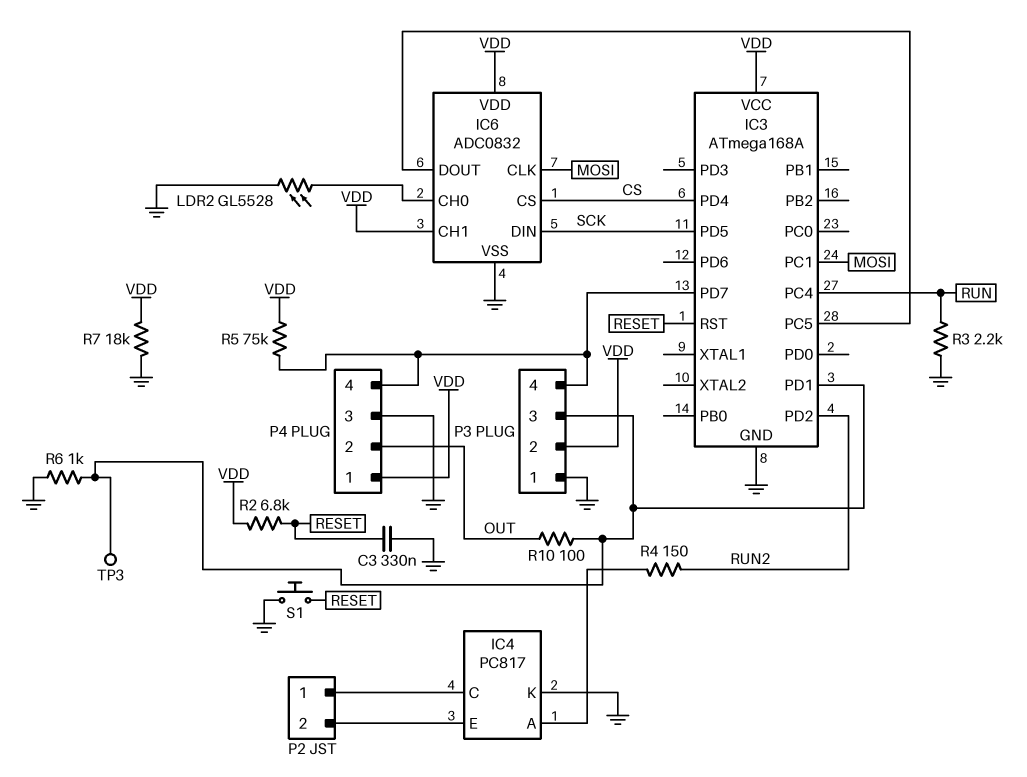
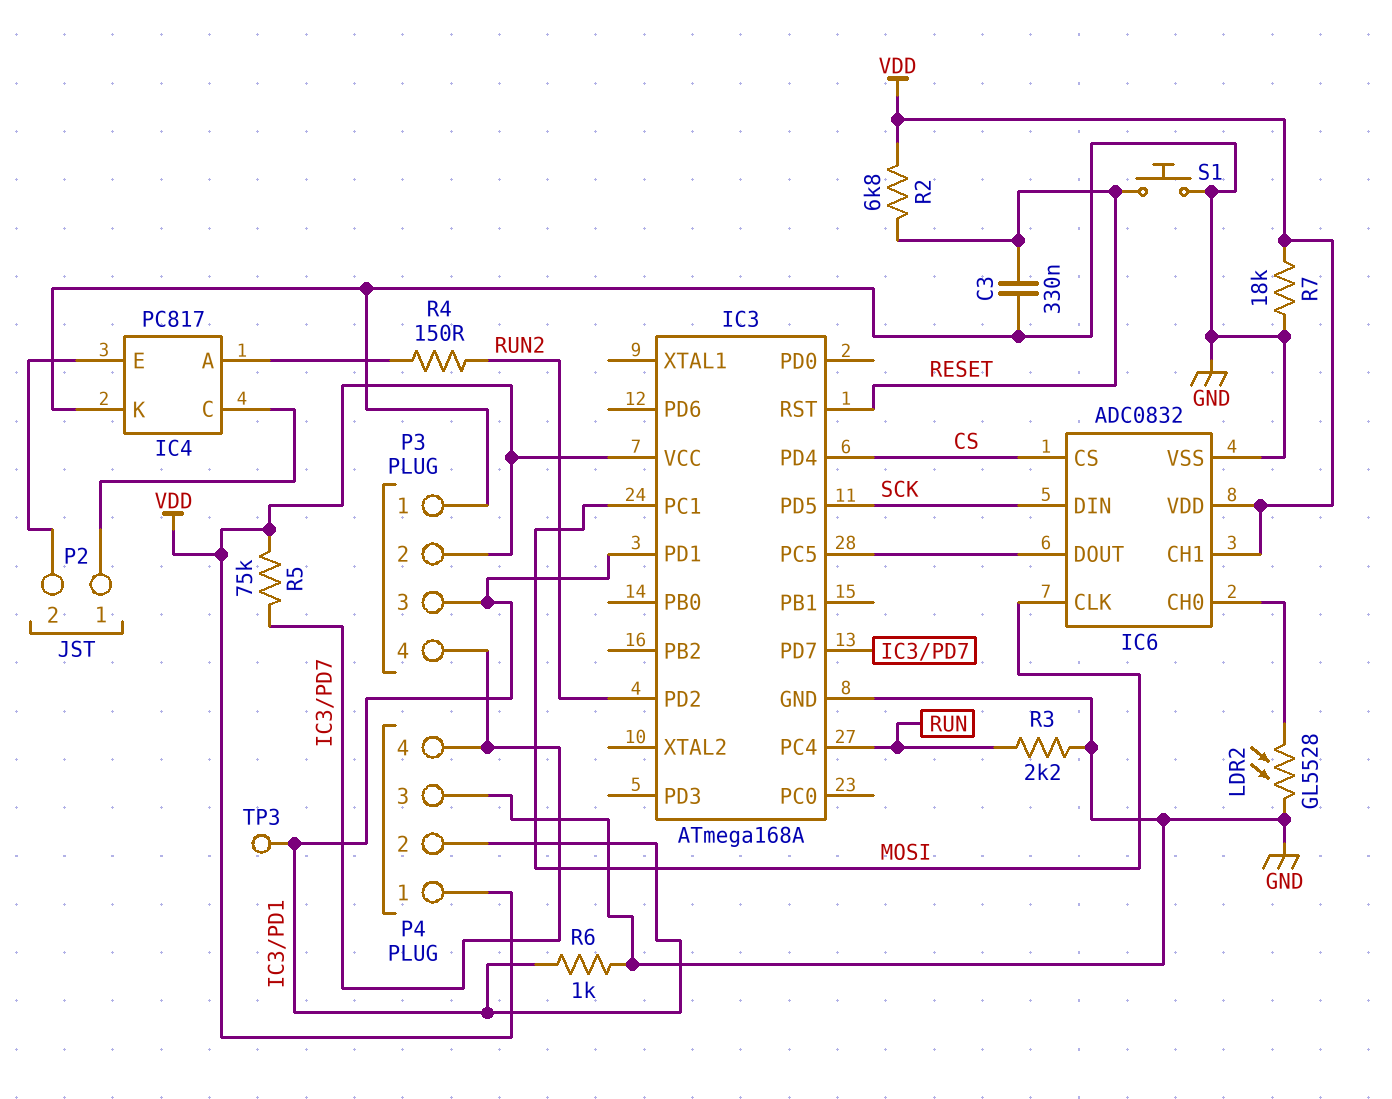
P4 pin 2: OUT -> IC3/PD1
R10: 100 (IC3/PD1, OUT) -> none

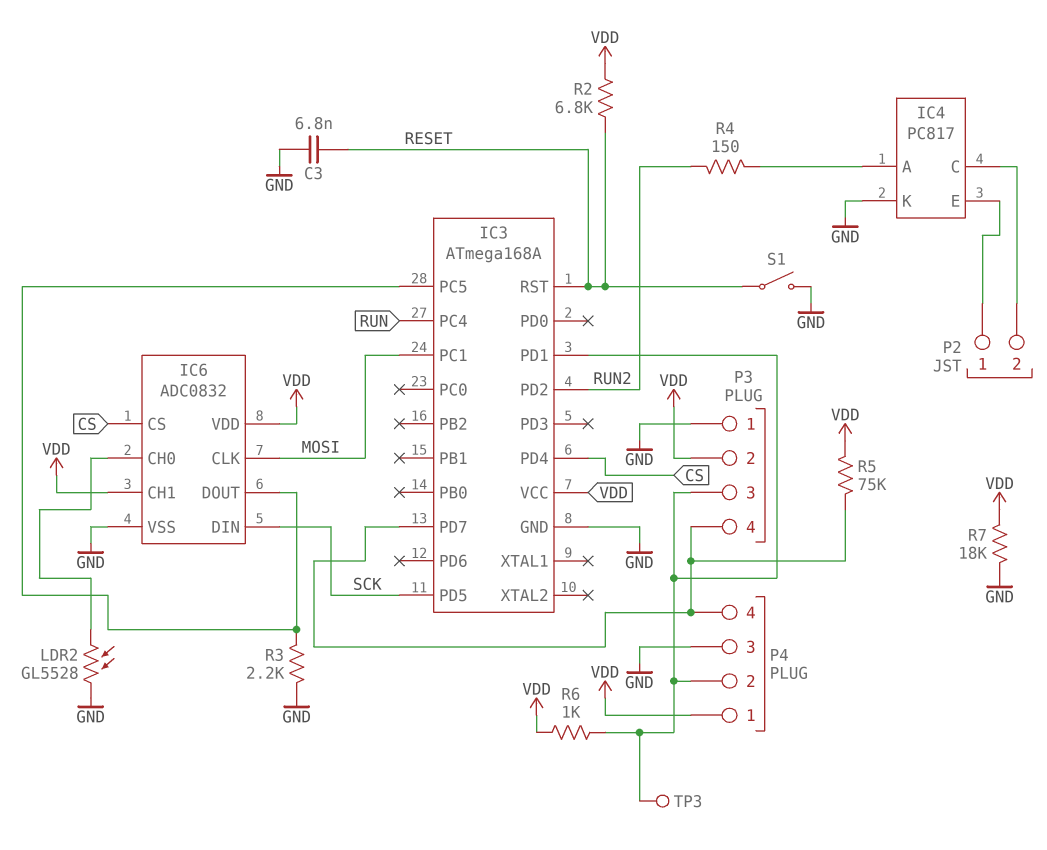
C3: 330nF (GND, RESET) -> 6.8nF (GND, RESET)
P2 pin 1: IC4/C -> IC4/E
P2 pin 2: IC4/E -> IC4/C
R3: 2.2k (GND, RUN) -> 2.2k (GND, IC3/PC5)
R6: 1k (GND, IC3/PD1) -> 1k (IC3/PD1, VDD)
S1: button (GND, RESET) -> switch (GND, RESET)

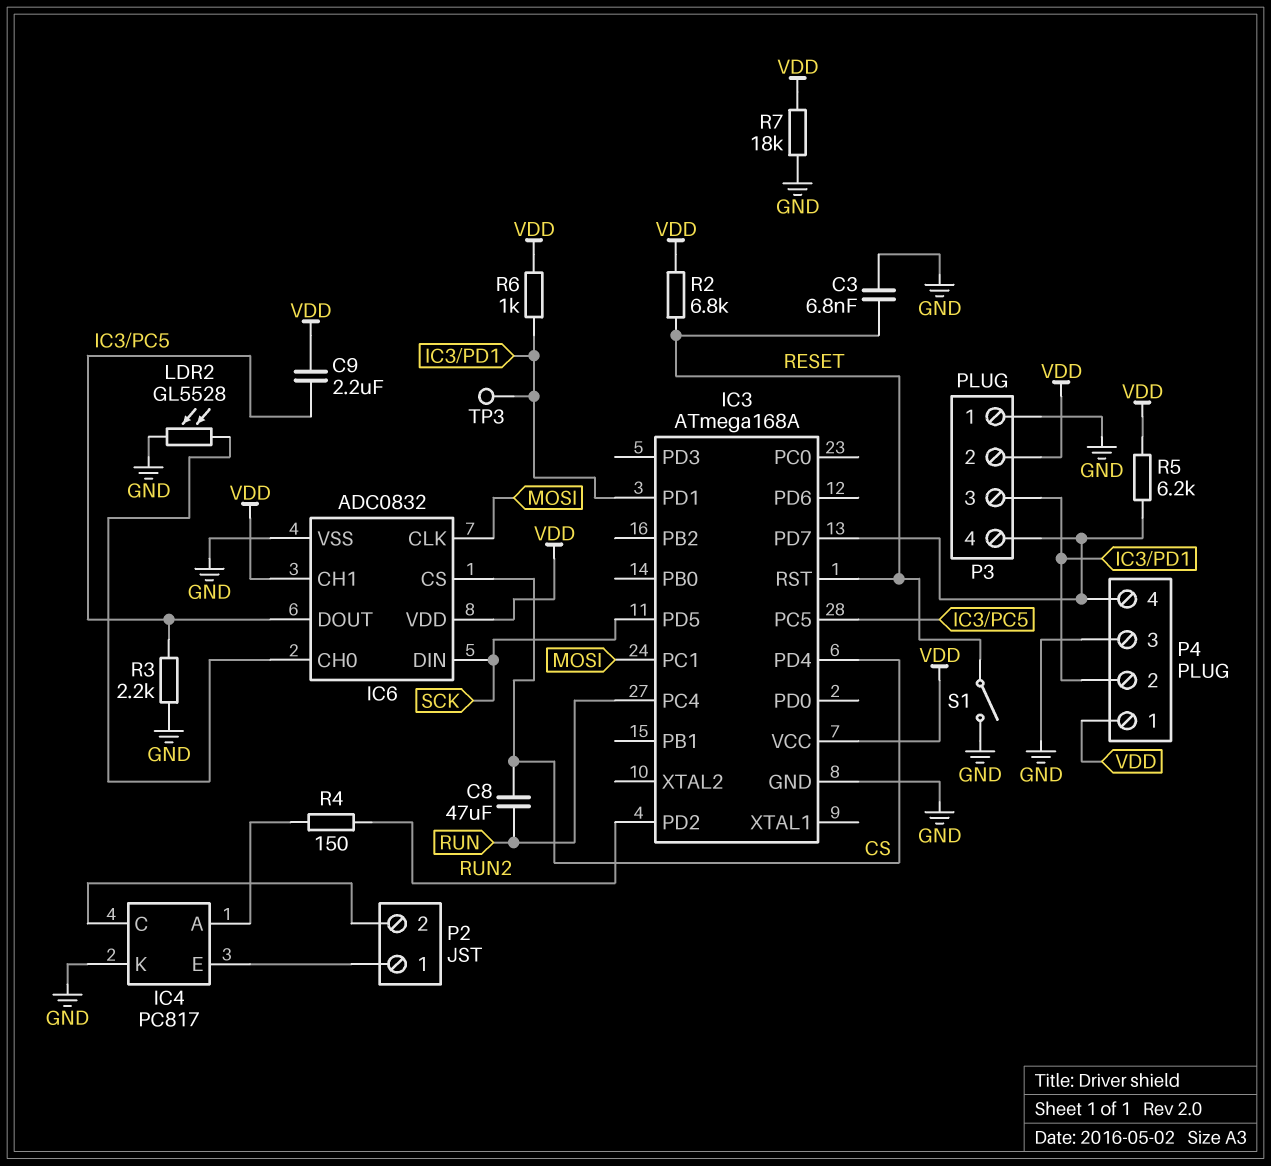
C8: none -> 47uF (CS, RUN)
C9: none -> 2.2uF (IC3/PC5, VDD)
R5: 75k (IC3/PD7, VDD) -> 6.2k (IC3/PD7, VDD)

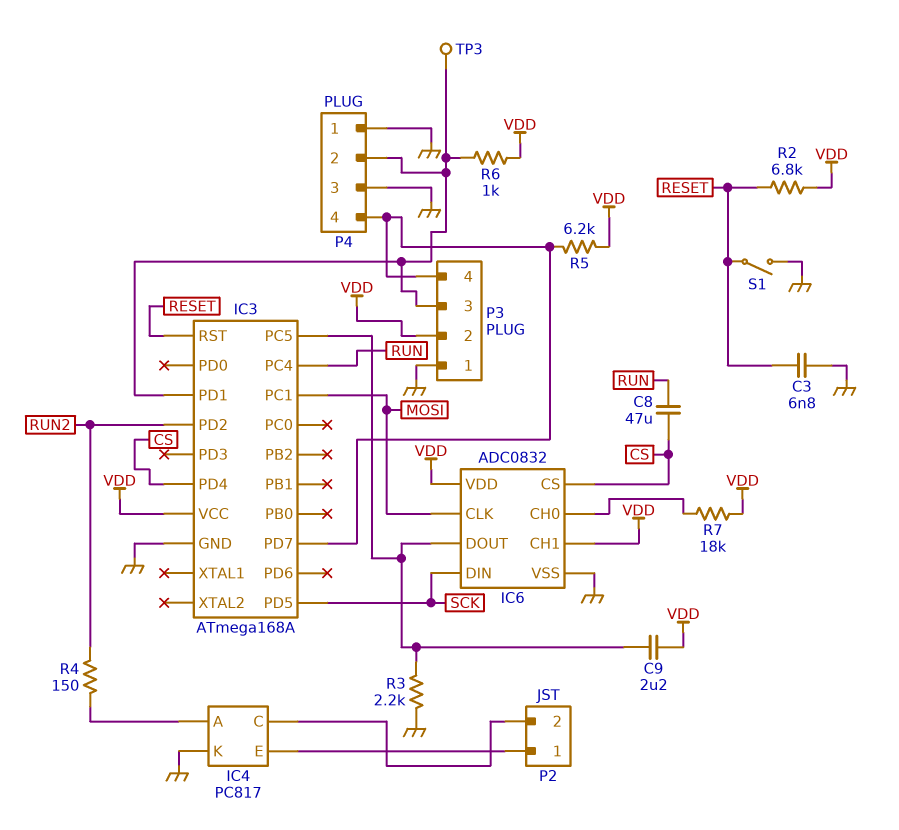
LDR2: GL5528 (GND, IC6/CH0) -> none
P4 pin 1: VDD -> GND
R7: 18k (GND, VDD) -> 18k (IC6/CH0, VDD)

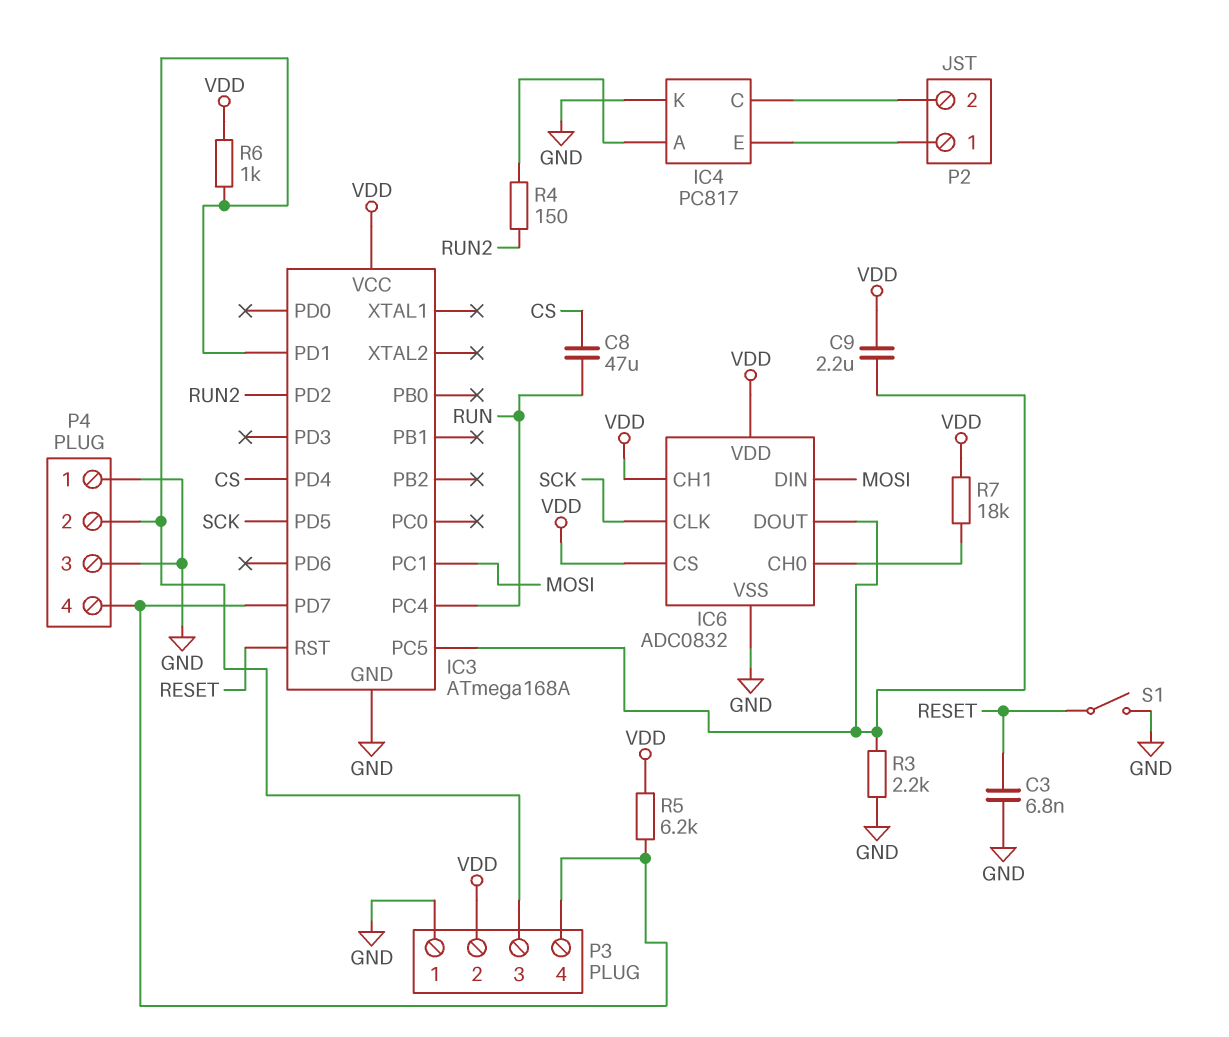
IC6 pin CLK: MOSI -> SCK
IC6 pin CS: CS -> VDD
IC6 pin DIN: SCK -> MOSI
R2: 6.8k (RESET, VDD) -> none
TP3: test point (IC3/PD1) -> none

